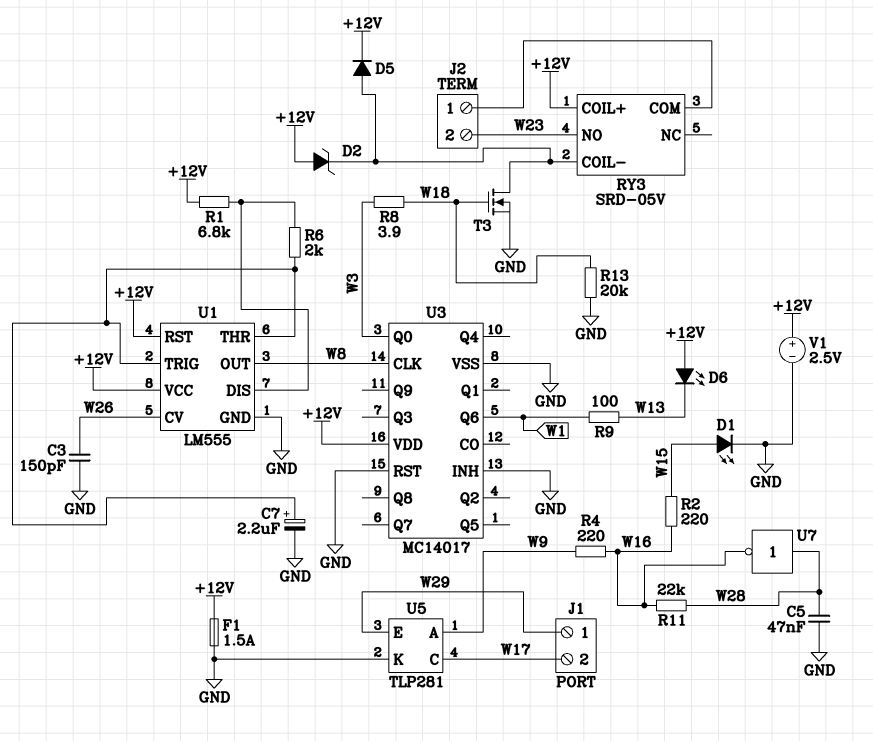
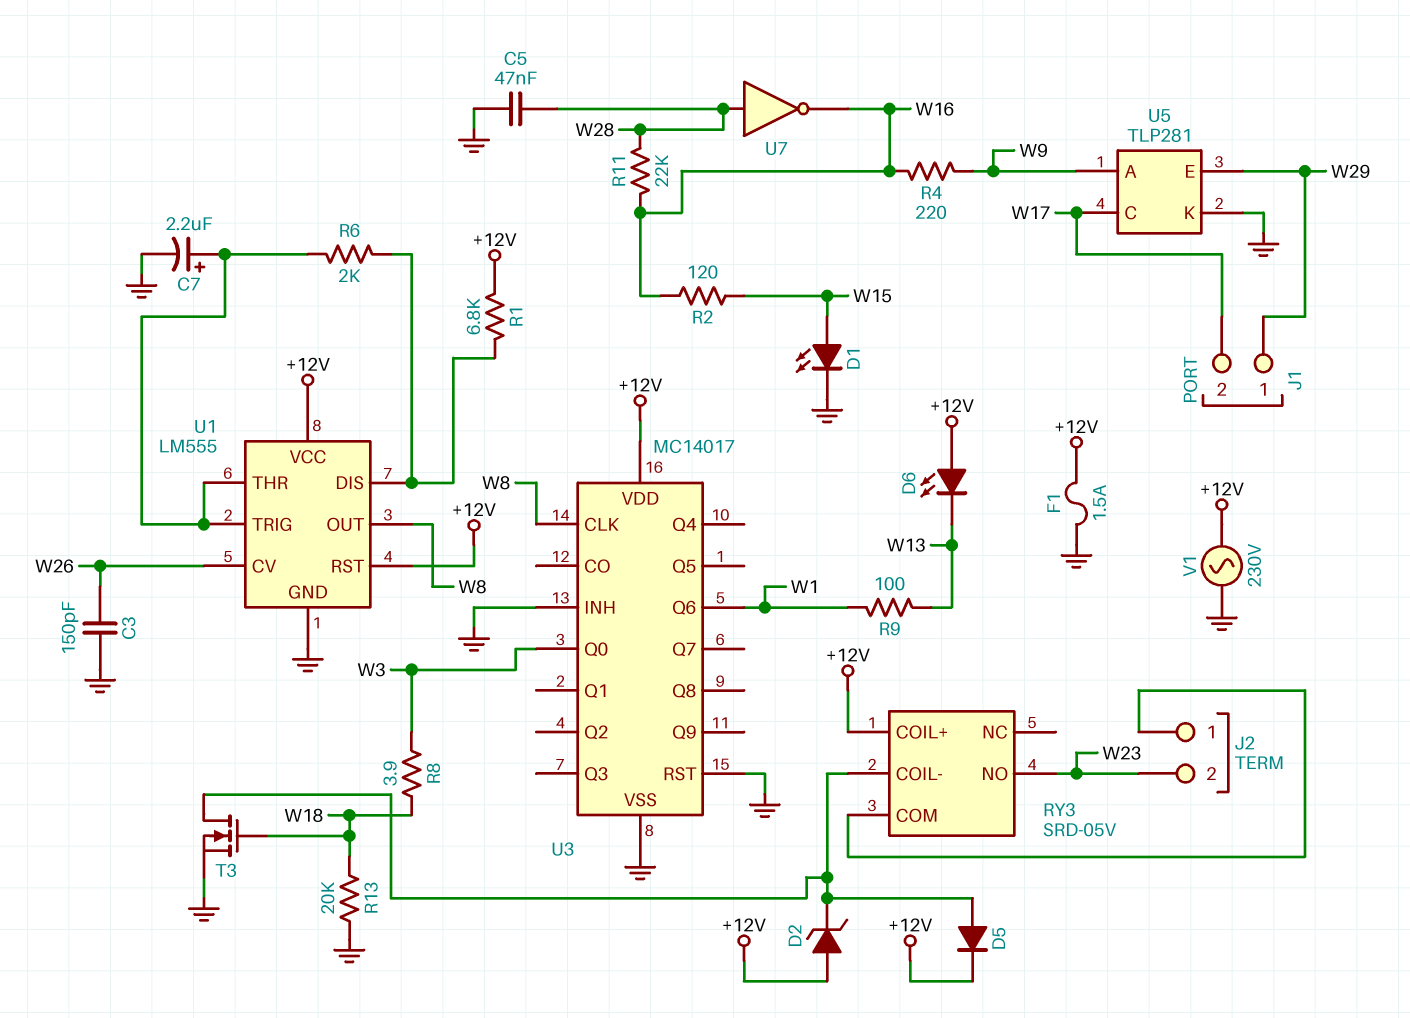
R2: 220 (W15, W16) -> 120 (W15, W16)
V1: 2.5V (plus +12V, minus GND) -> AC 230V (+12V, GND)

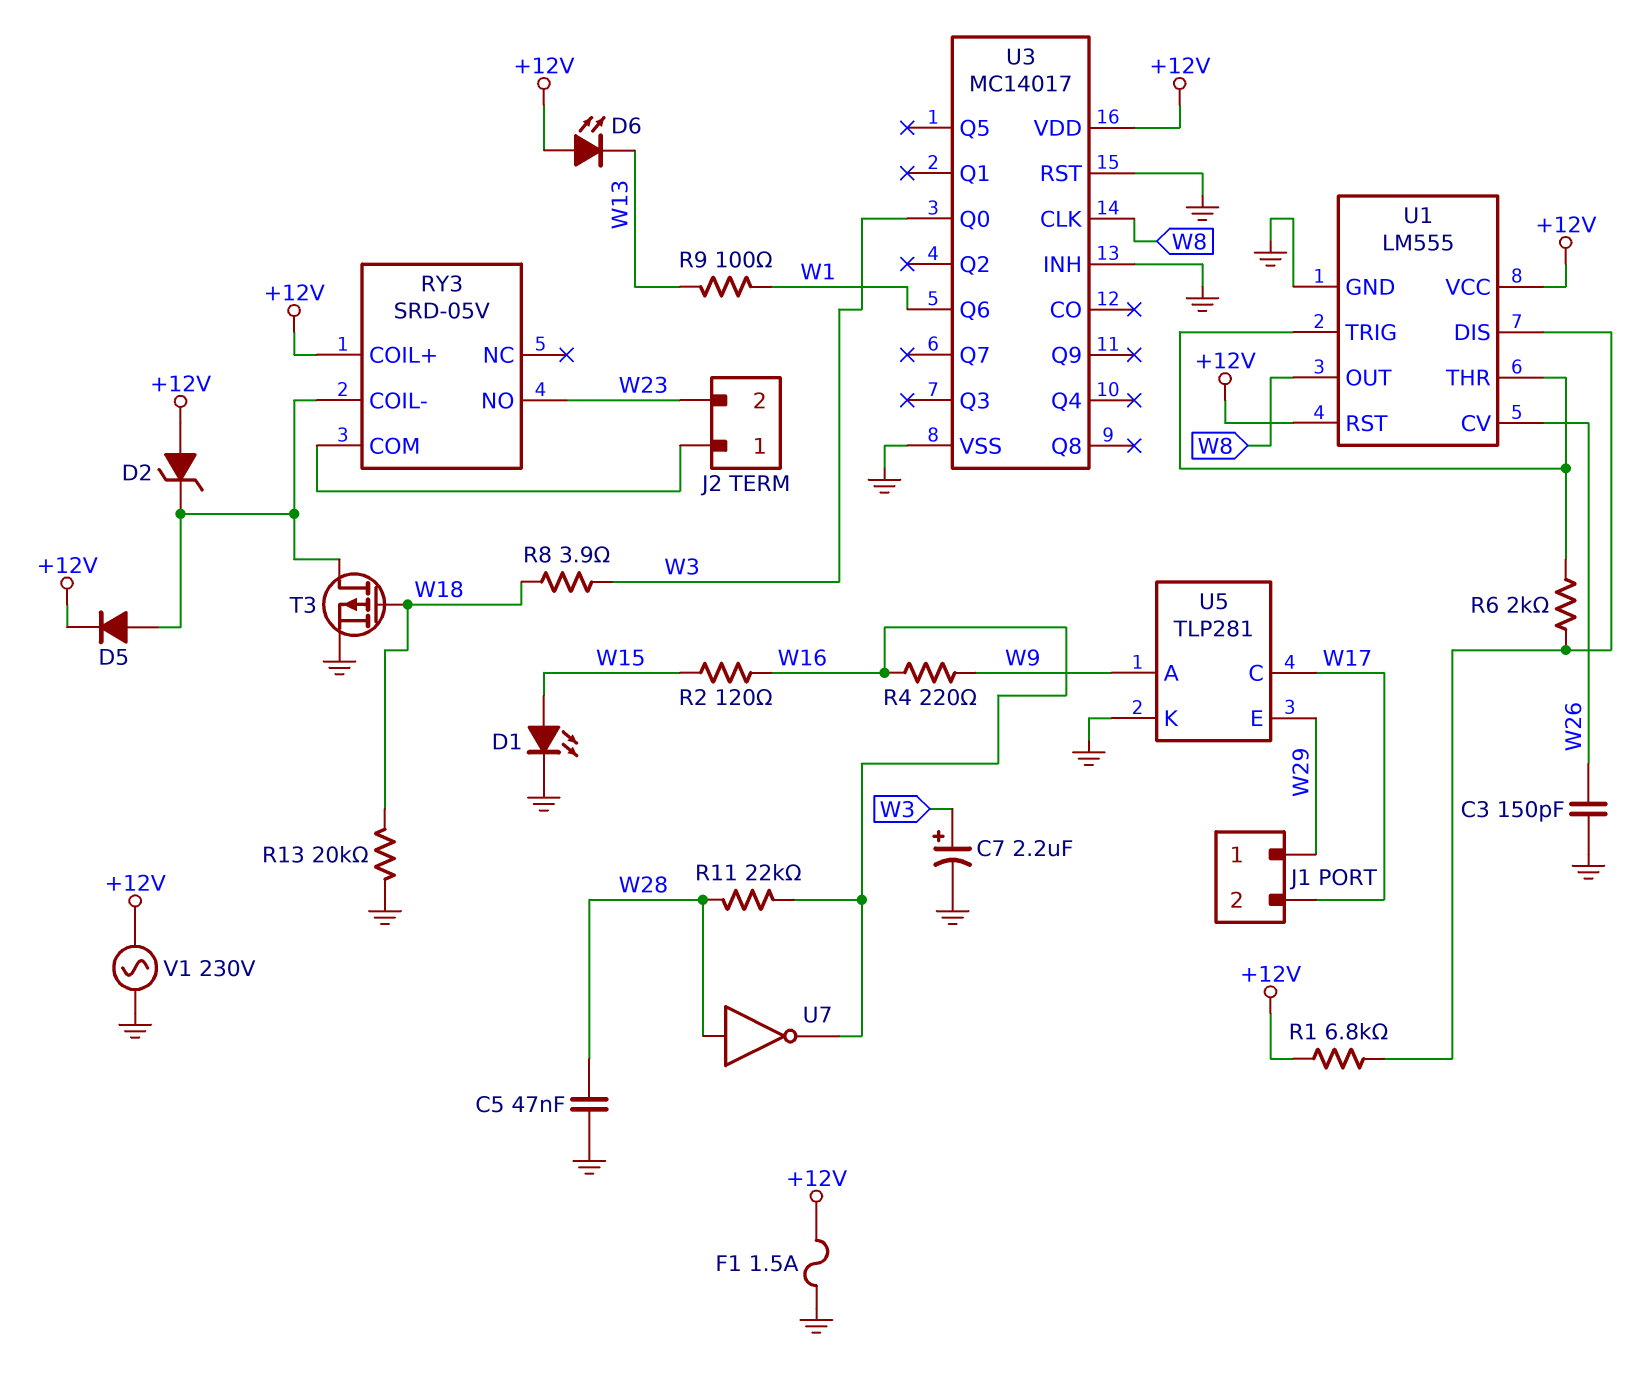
C7: 2.2uF (plus U1/THR, minus GND) -> 2.2uF (plus W3, minus GND)
T3: NMOS (G W18, D RY3/COIL-, S GND) -> PMOS (G W18, D RY3/COIL-, S GND)

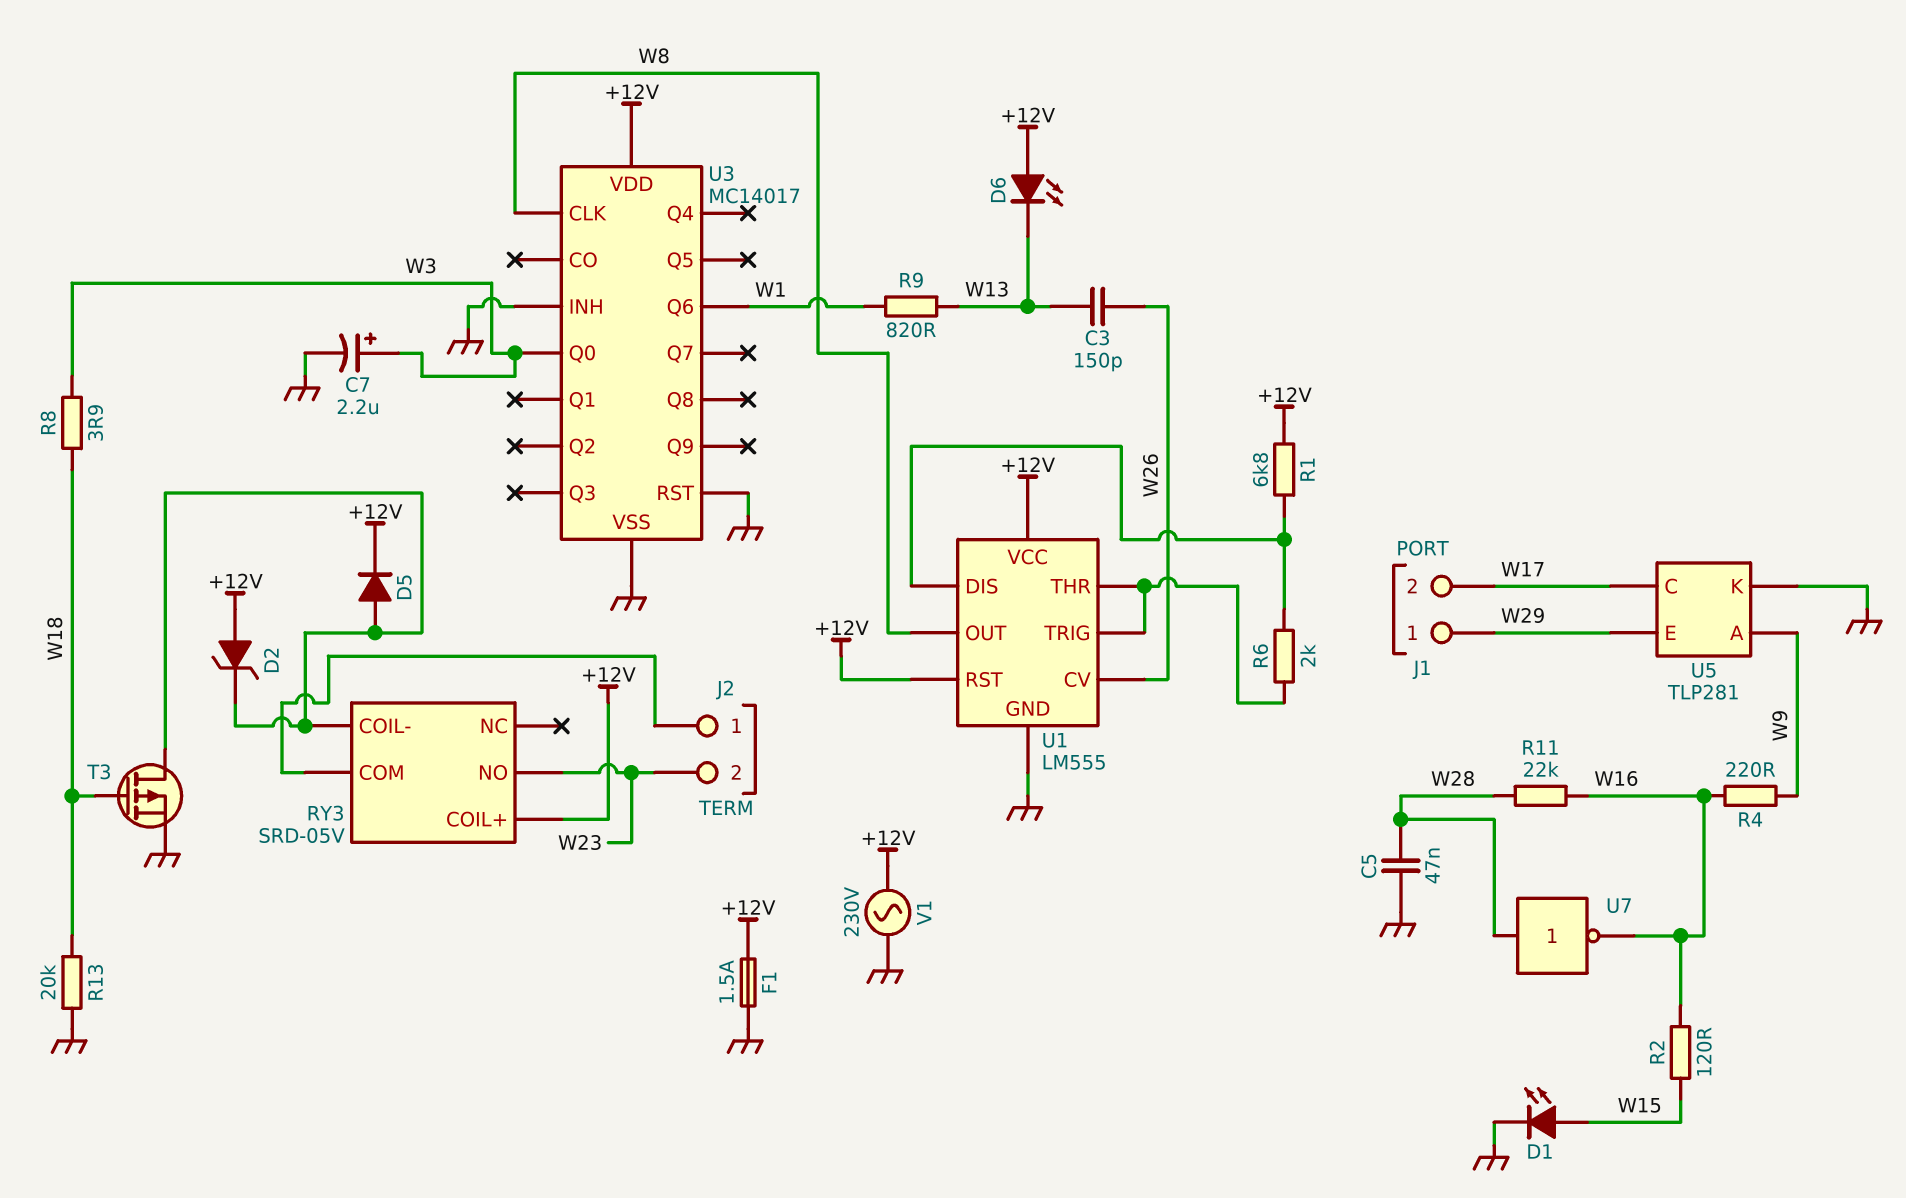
C3: 150pF (GND, W26) -> 150pF (W13, W26)
R9: 100 (W1, W13) -> 820 (W1, W13)

